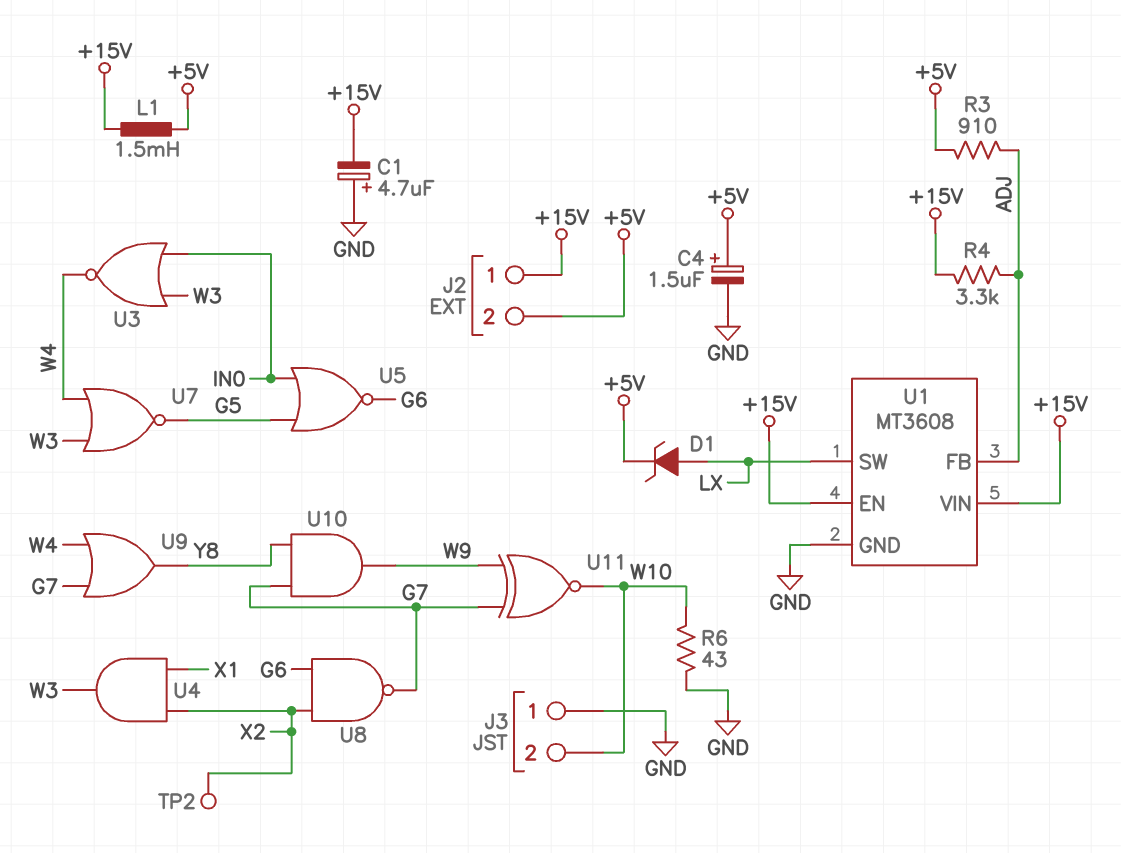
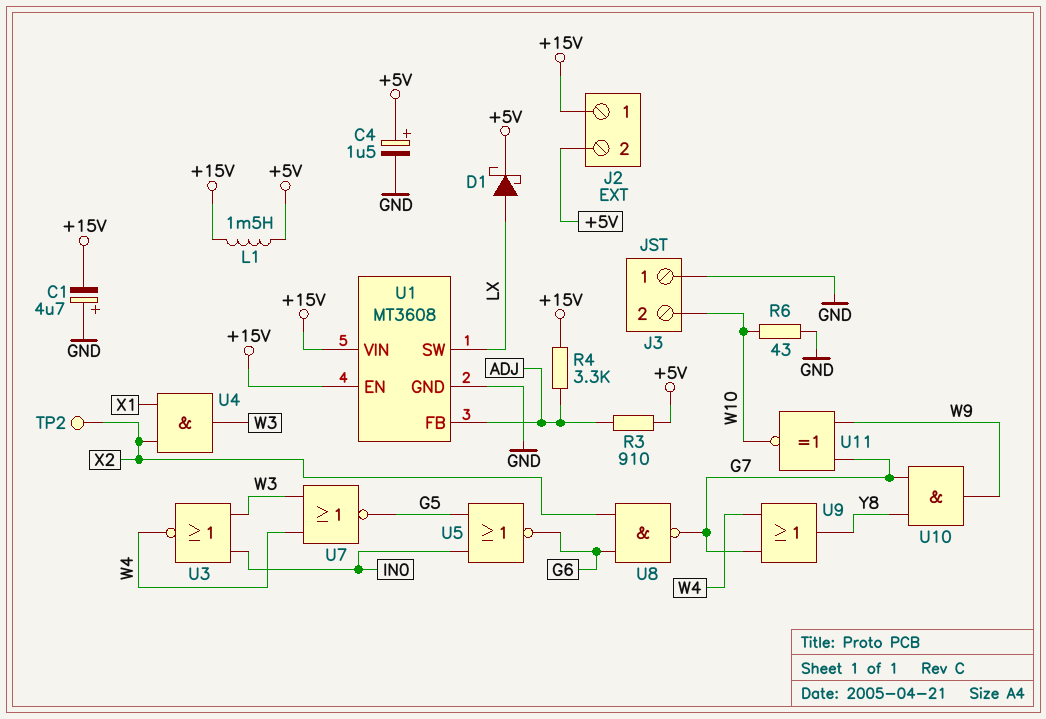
D1: zener (A LX, K +5V) -> schottky (A LX, K +5V)

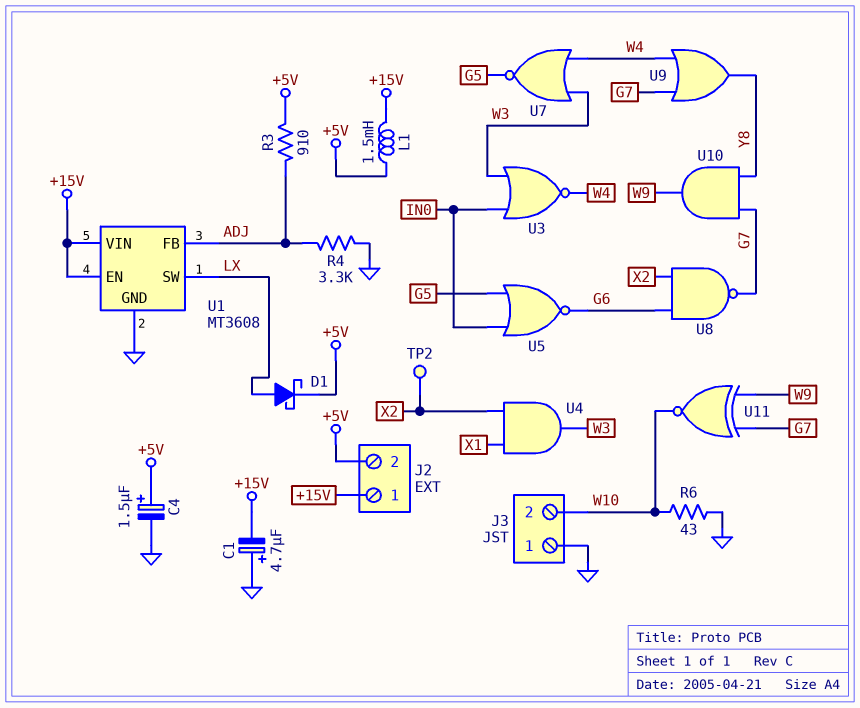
R4: 3.3k (+15V, ADJ) -> 3.3k (ADJ, GND)

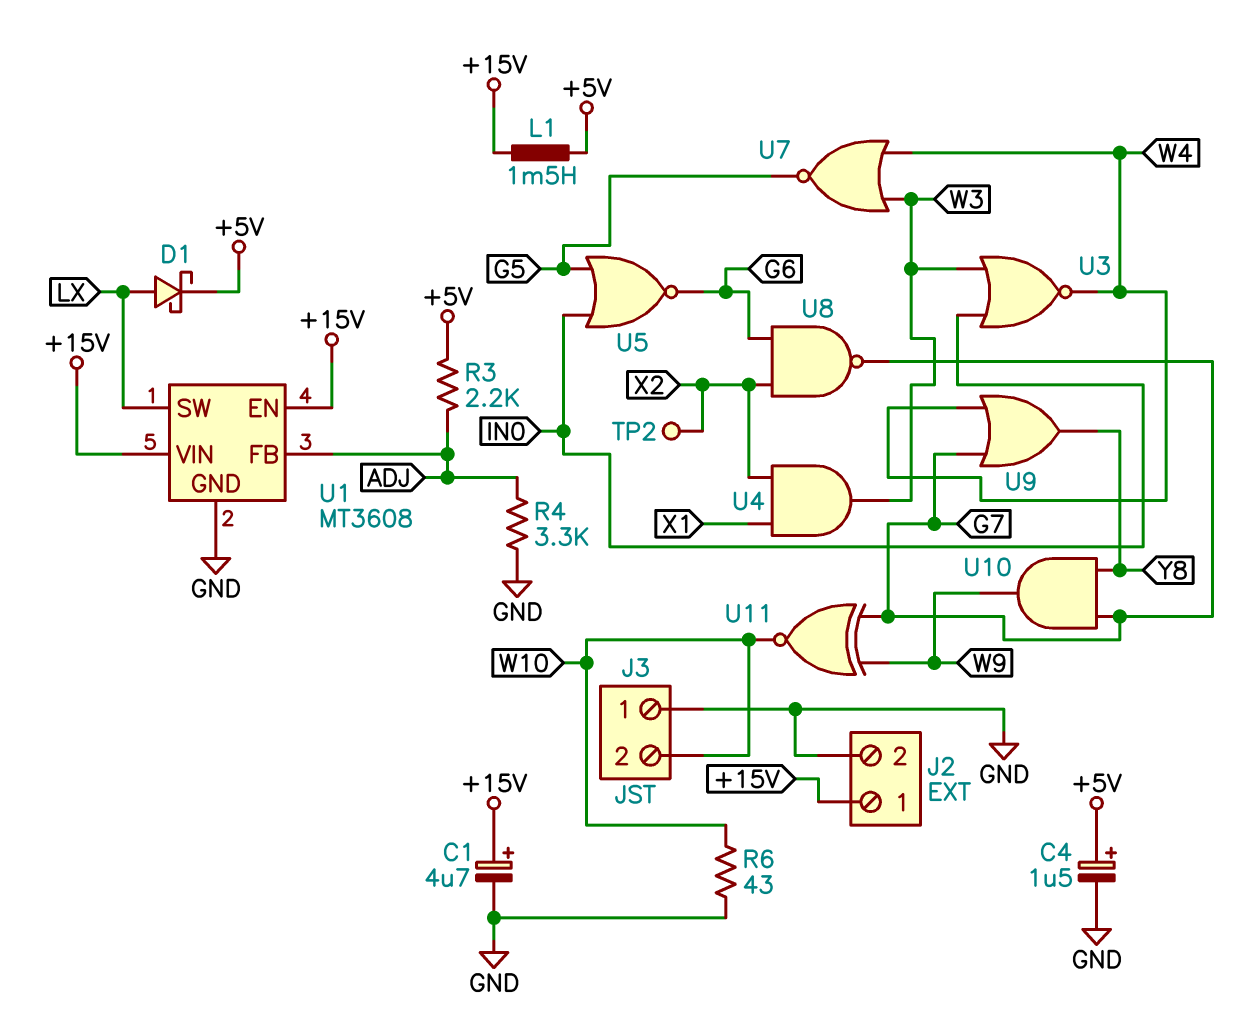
C1: 4.7uF (plus GND, minus +15V) -> 4.7uF (plus +15V, minus GND)
J2 pin 2: +5V -> GND
R3: 910 (+5V, ADJ) -> 2.2k (+5V, ADJ)

